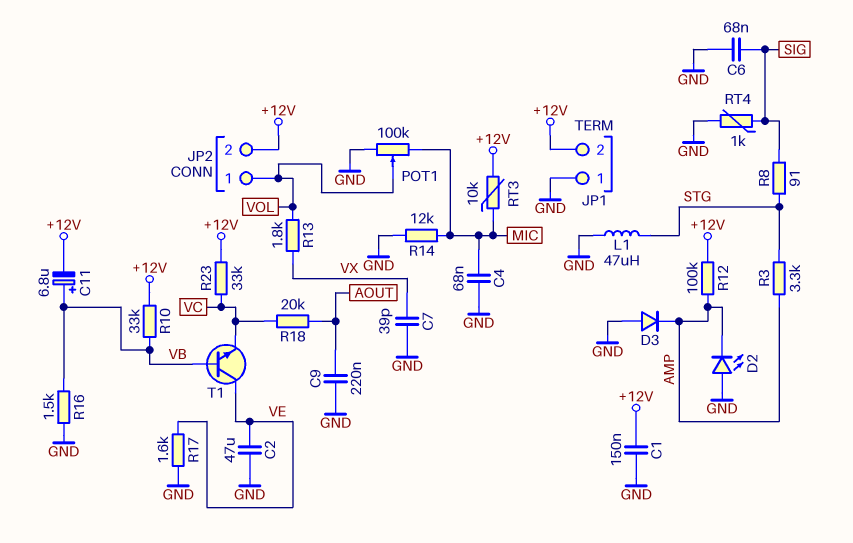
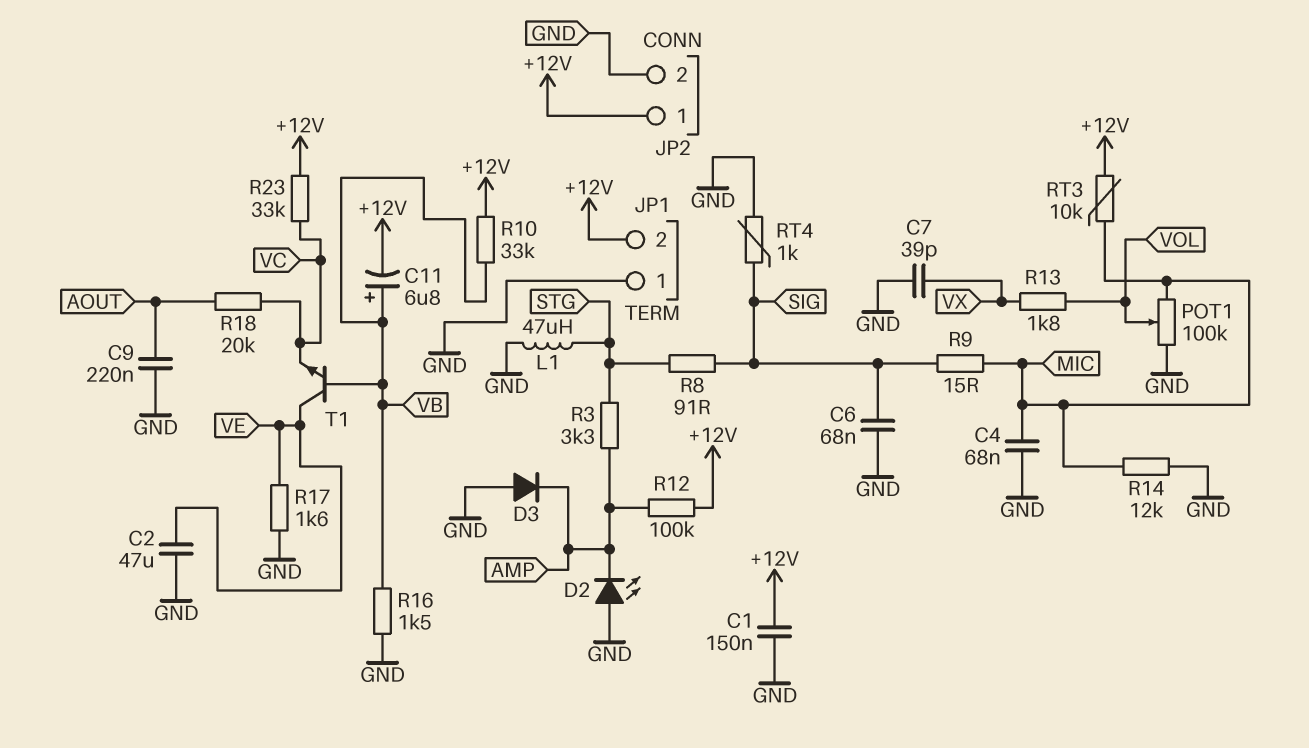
JP2 pin 1: VOL -> +12V
JP2 pin 2: +12V -> GND
R9: none -> 15 (MIC, SIG)

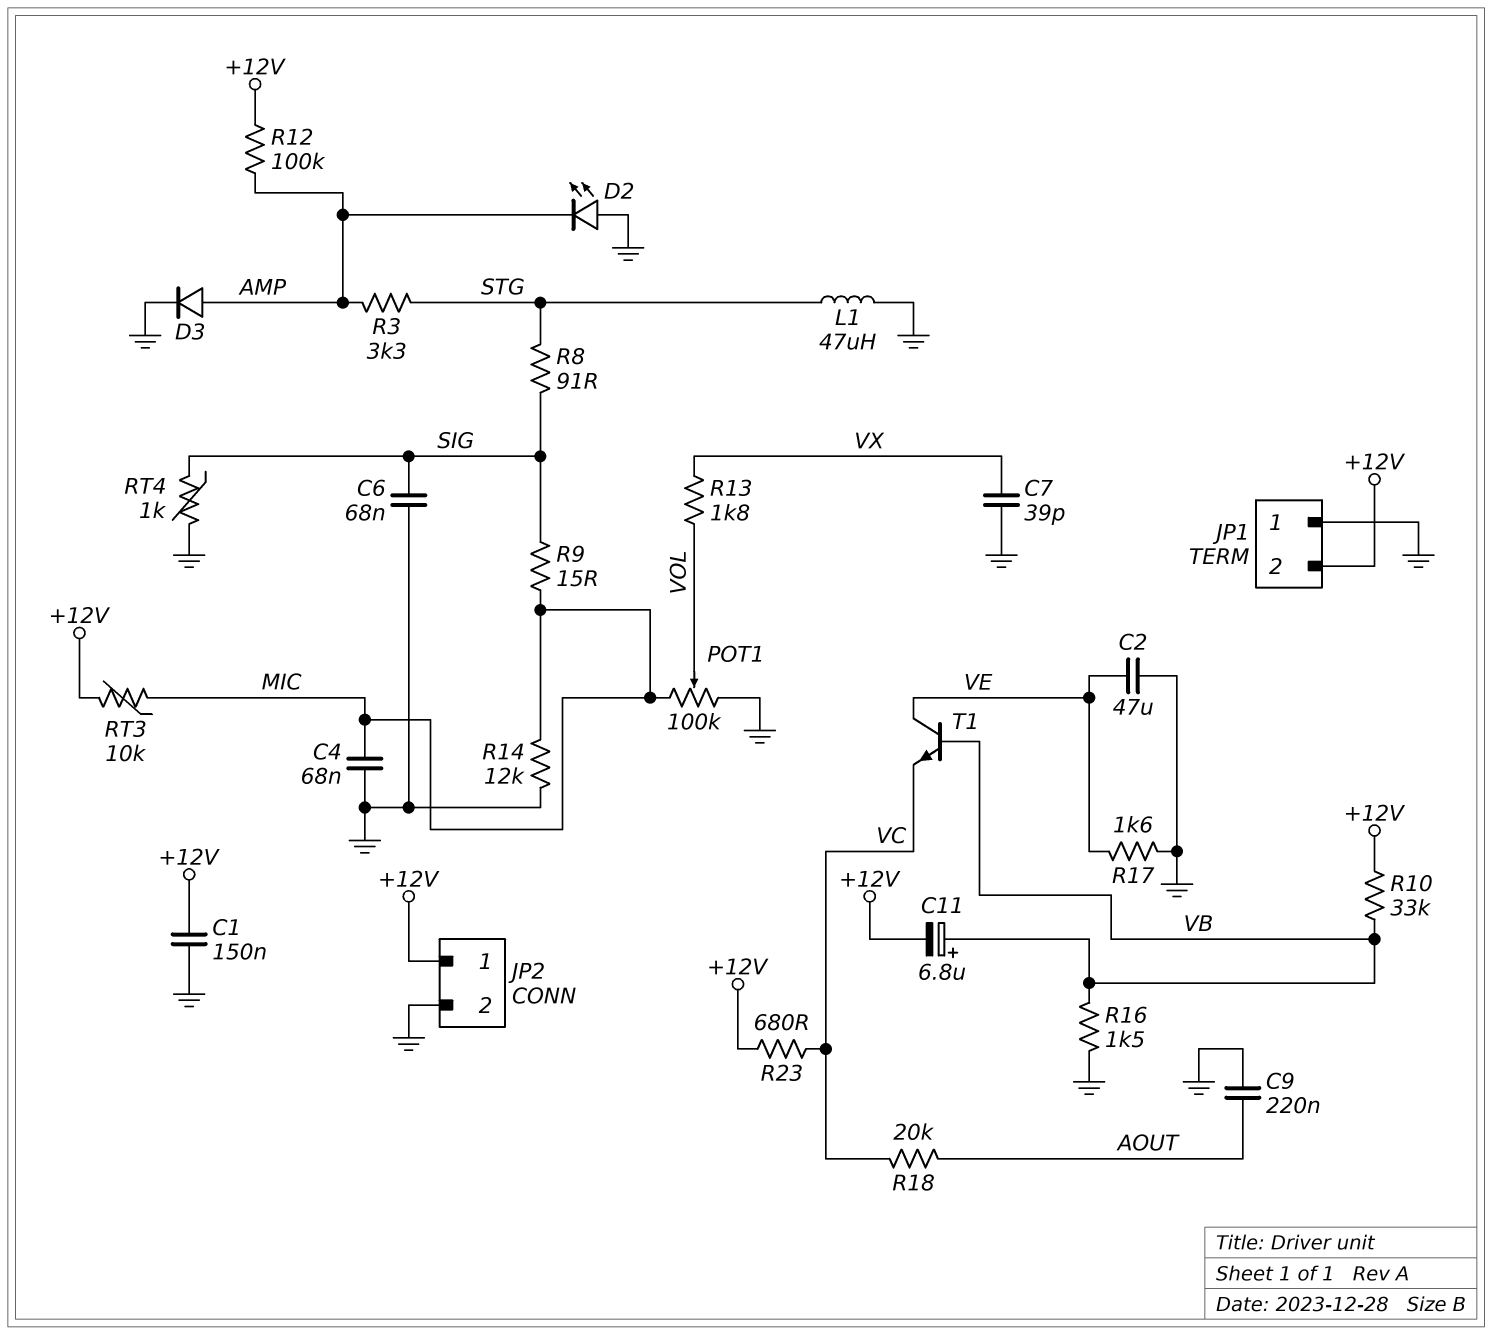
D3: diode (A GND, K AMP) -> diode (A AMP, K GND)
R23: 33k (+12V, VC) -> 680 (+12V, VC)

